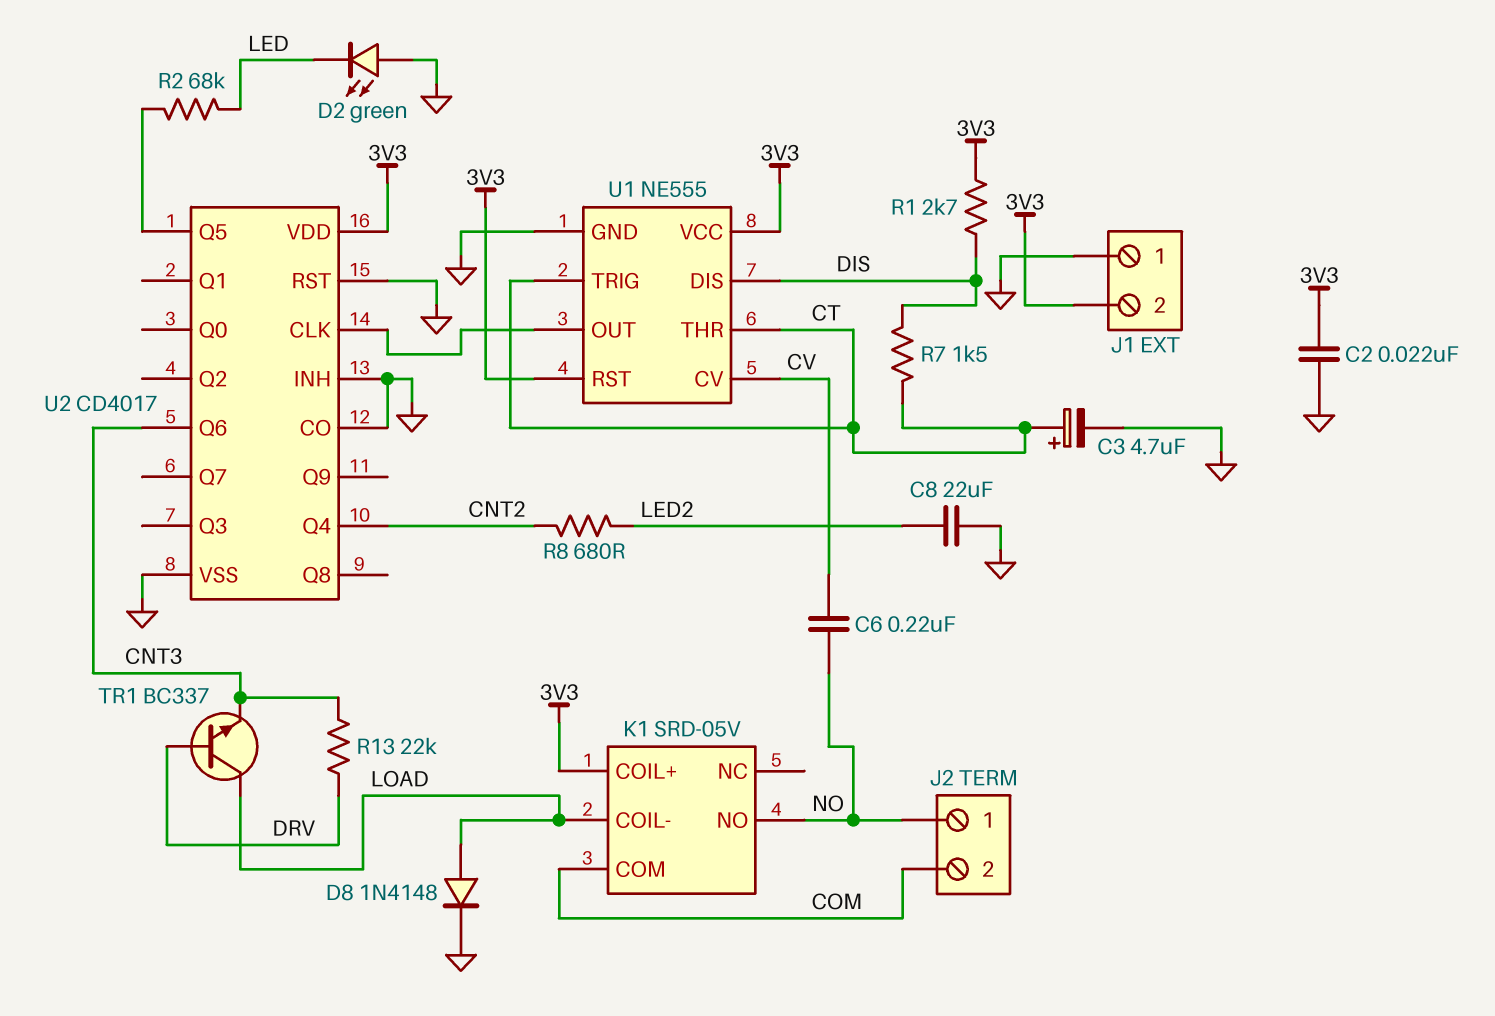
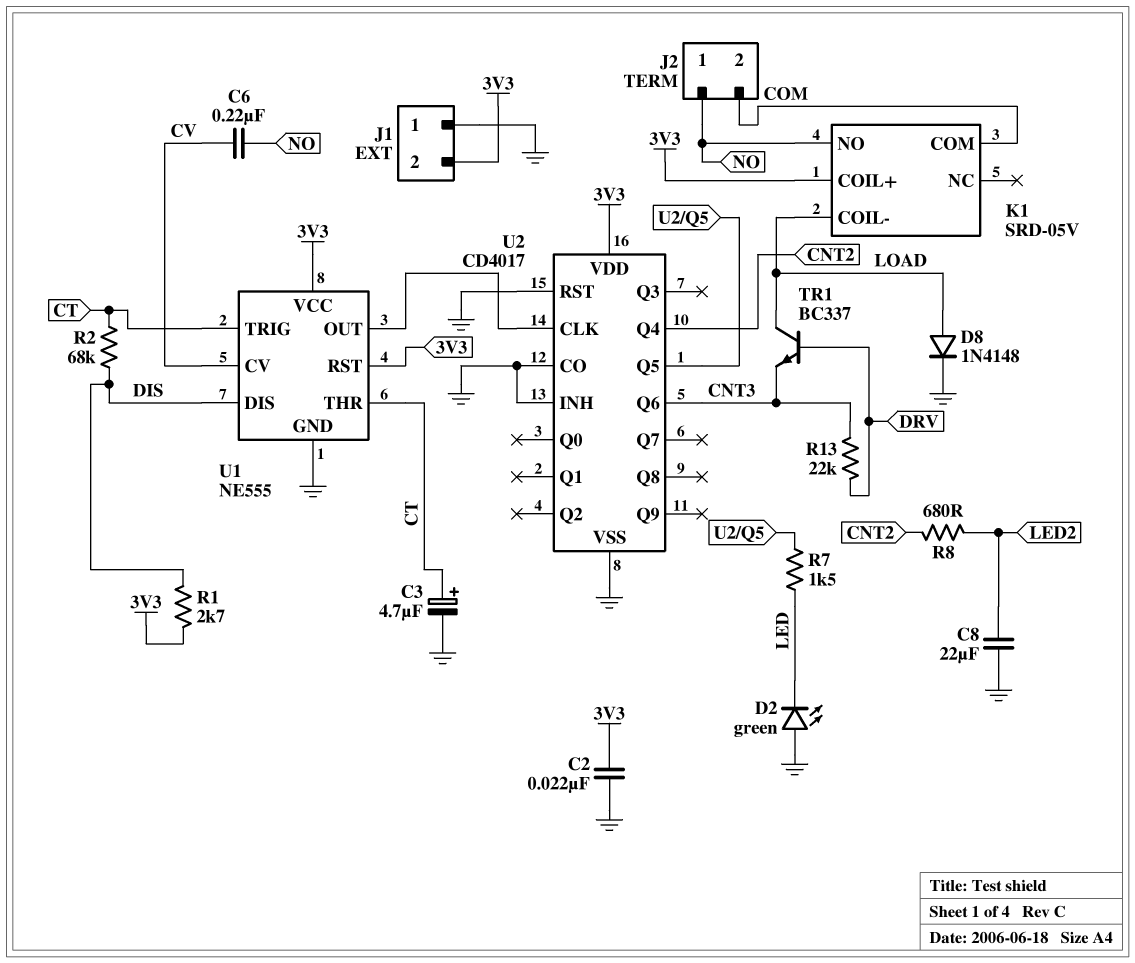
R2: 68k (LED, U2/Q5) -> 68k (CT, DIS)
R7: 1.5k (CT, DIS) -> 1.5k (LED, U2/Q5)

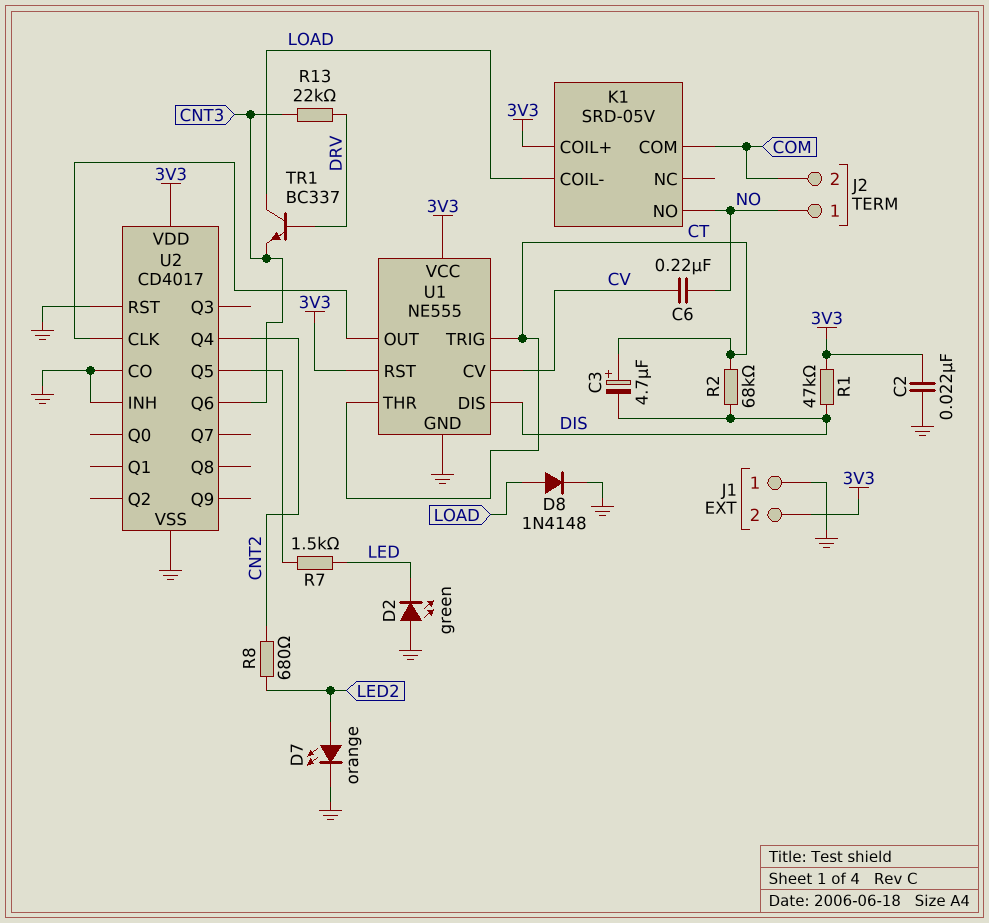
C3: 4.7uF (plus CT, minus GND) -> 4.7uF (plus CT, minus DIS)
C8: 22uF (GND, LED2) -> none
D7: none -> LED orange (A LED2, K GND)
R1: 2.7k (3V3, DIS) -> 47k (3V3, DIS)

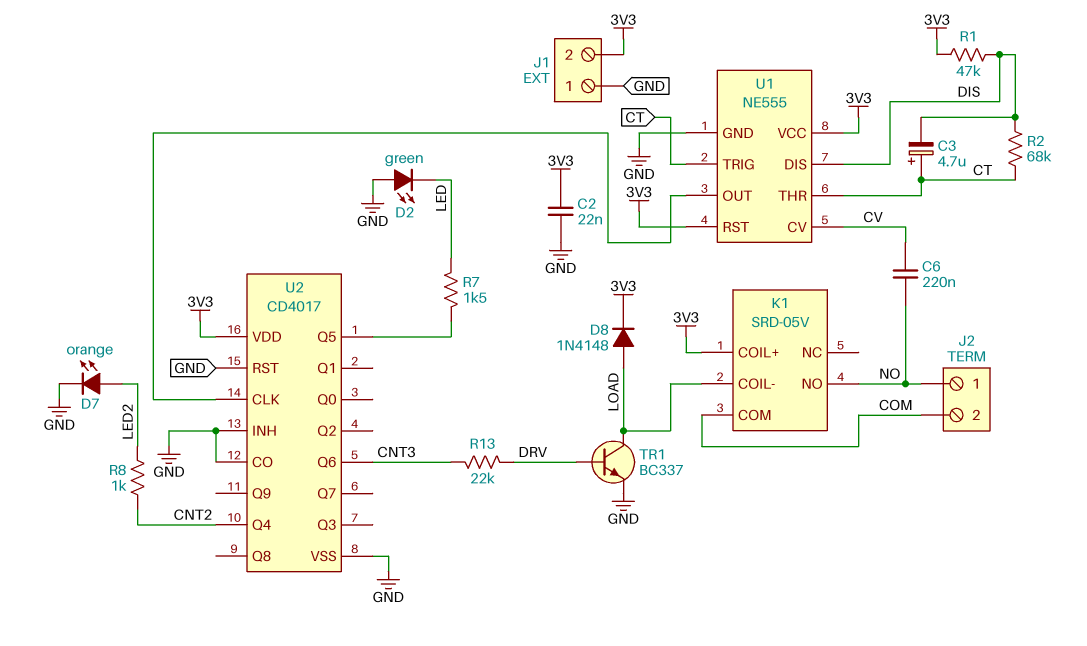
D8: diode 1N4148 (A LOAD, K GND) -> diode 1N4148 (A LOAD, K 3V3)
R8: 680 (CNT2, LED2) -> 1k (CNT2, LED2)
TR1: NPN BC337 (B DRV, C LOAD, E CNT3) -> NPN BC337 (B DRV, C LOAD, E GND)

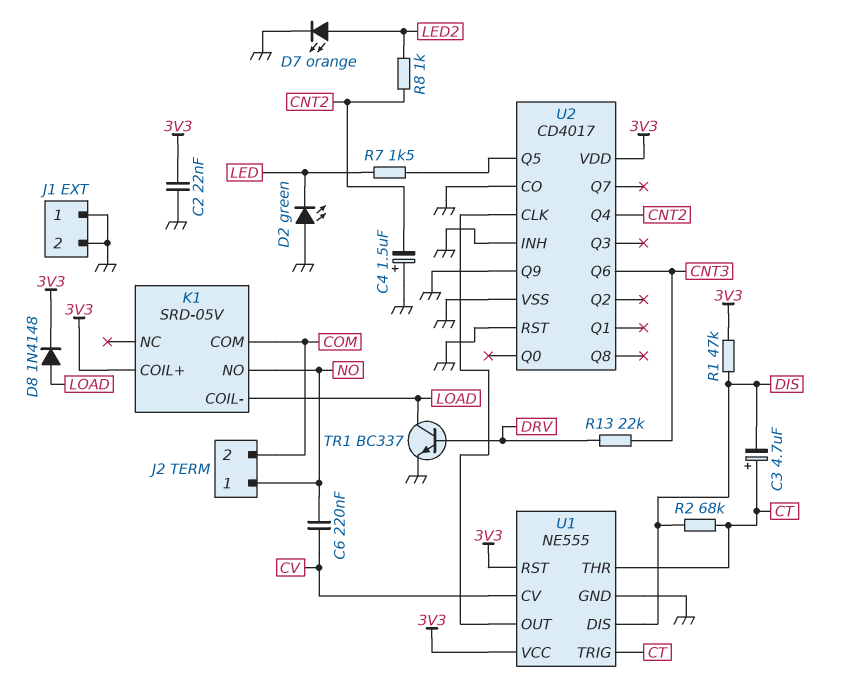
C4: none -> 1.5uF (plus GND, minus CNT2)
J1 pin 2: 3V3 -> GND
U2 pin Q9: none -> GND

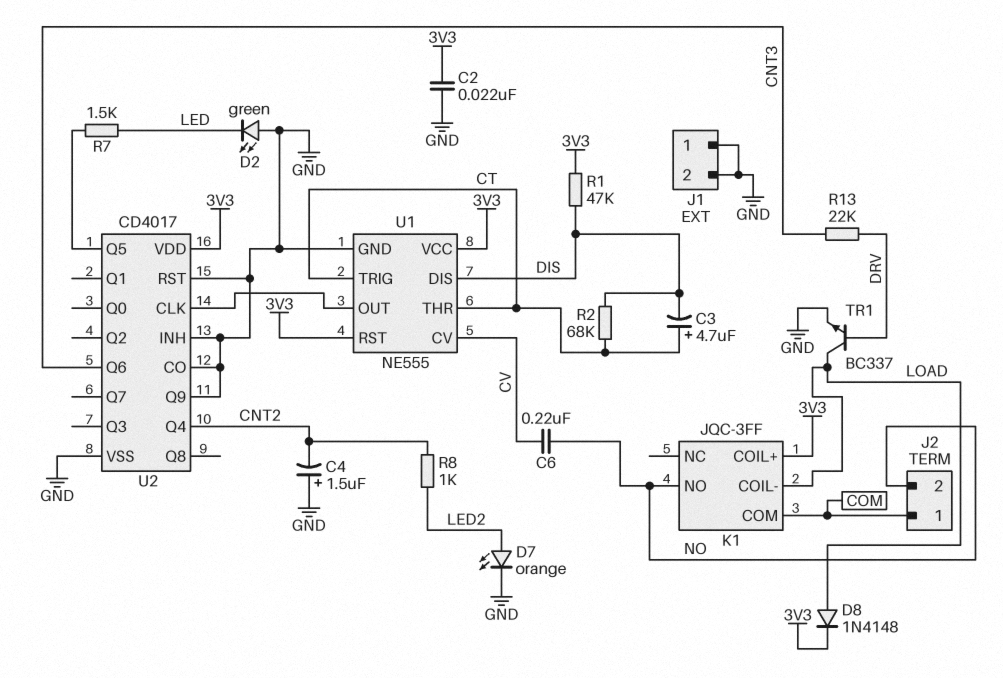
J2 pin 1: NO -> COM
J2 pin 2: COM -> NO
K1: SRD-05V -> JQC-3FF

